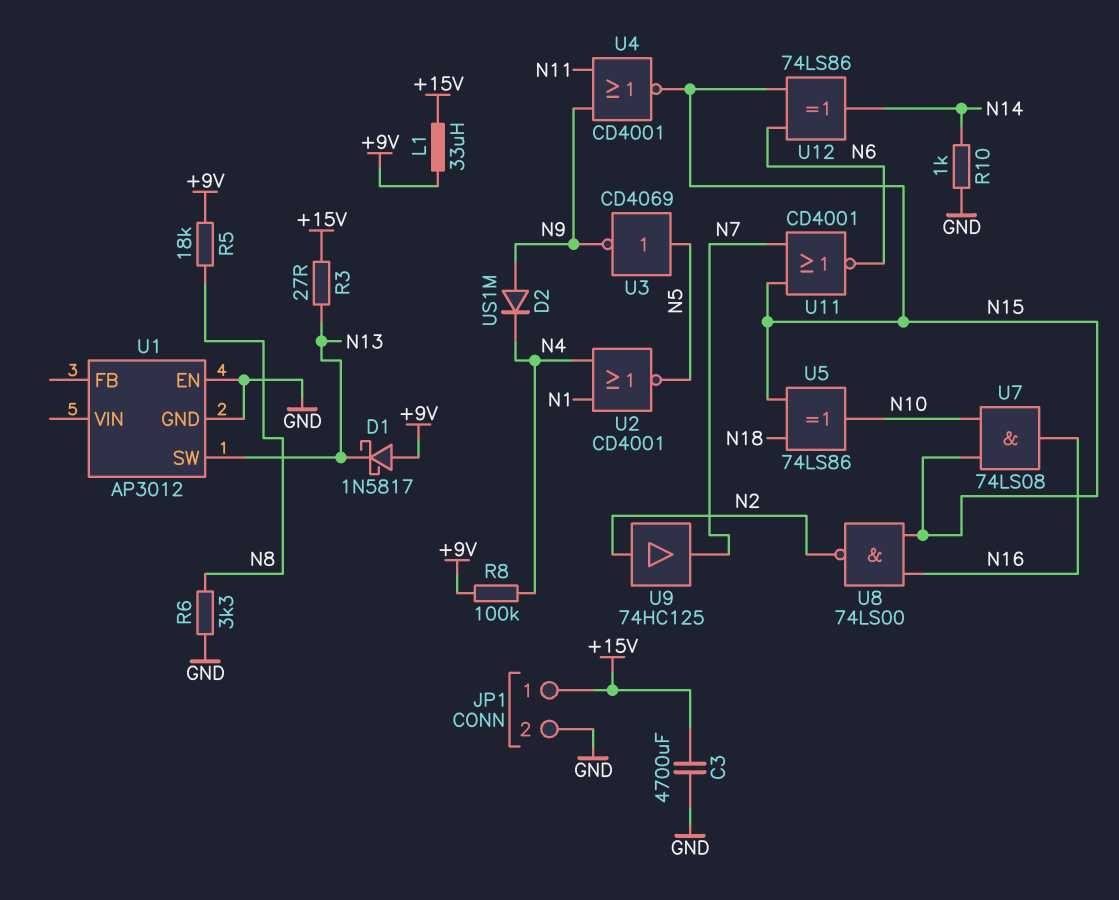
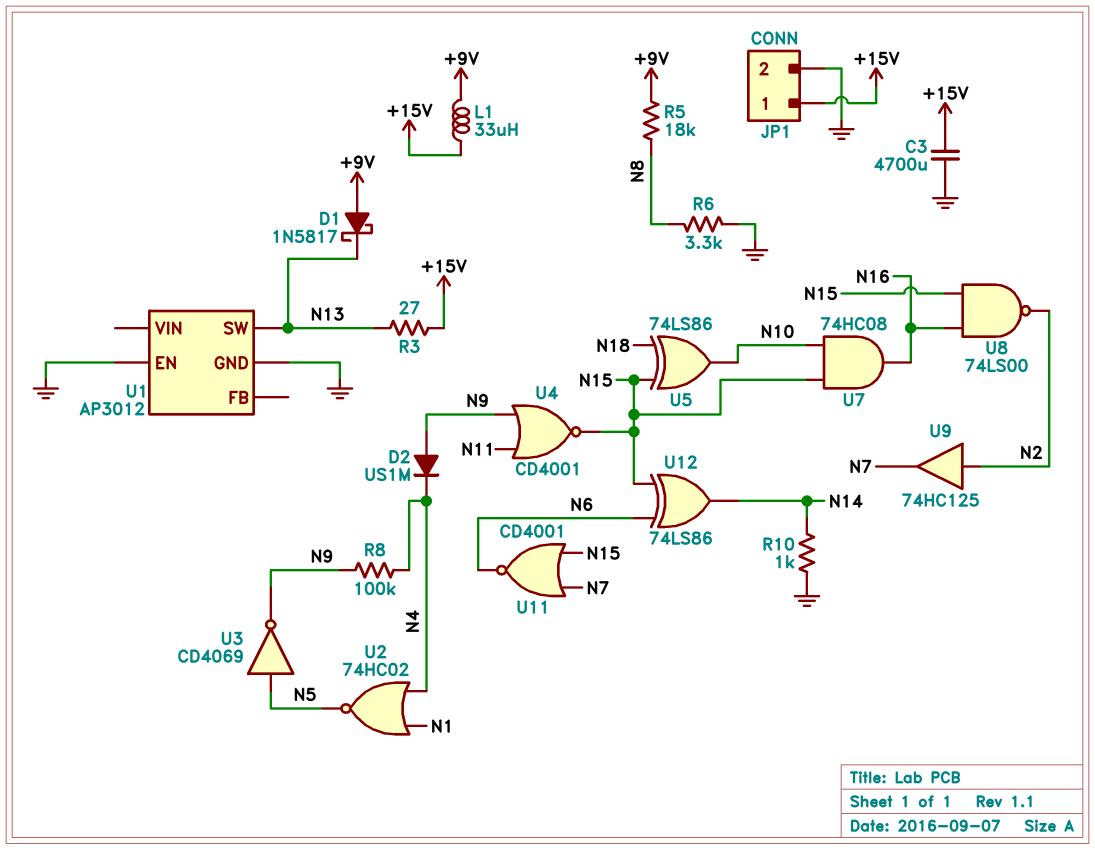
R8: 100k (+9V, N4) -> 100k (N4, N9)
U2: NOR CD4001 (in N1, in N4, out N5) -> NOR 74HC02 (in N1, in N4, out N5)
U7: AND 74LS08 (in N10, in N15, out N16) -> AND 74HC08 (in N10, in N15, out N16)

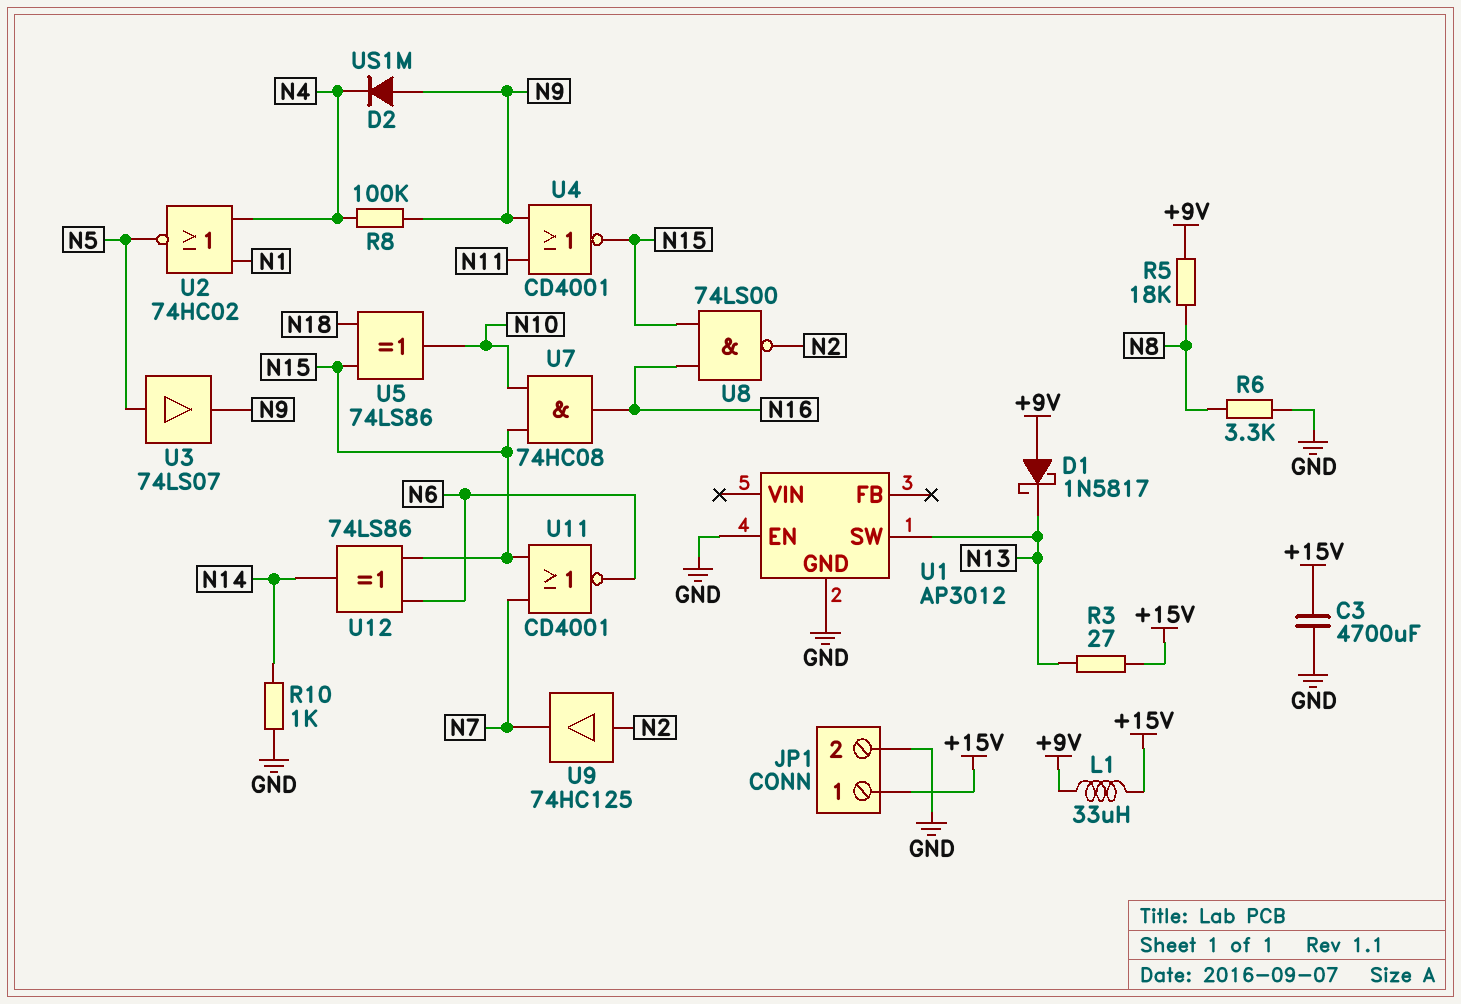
U3: NOT CD4069 (in N5, out N9) -> buffer 74LS07 (in N5, out N9)

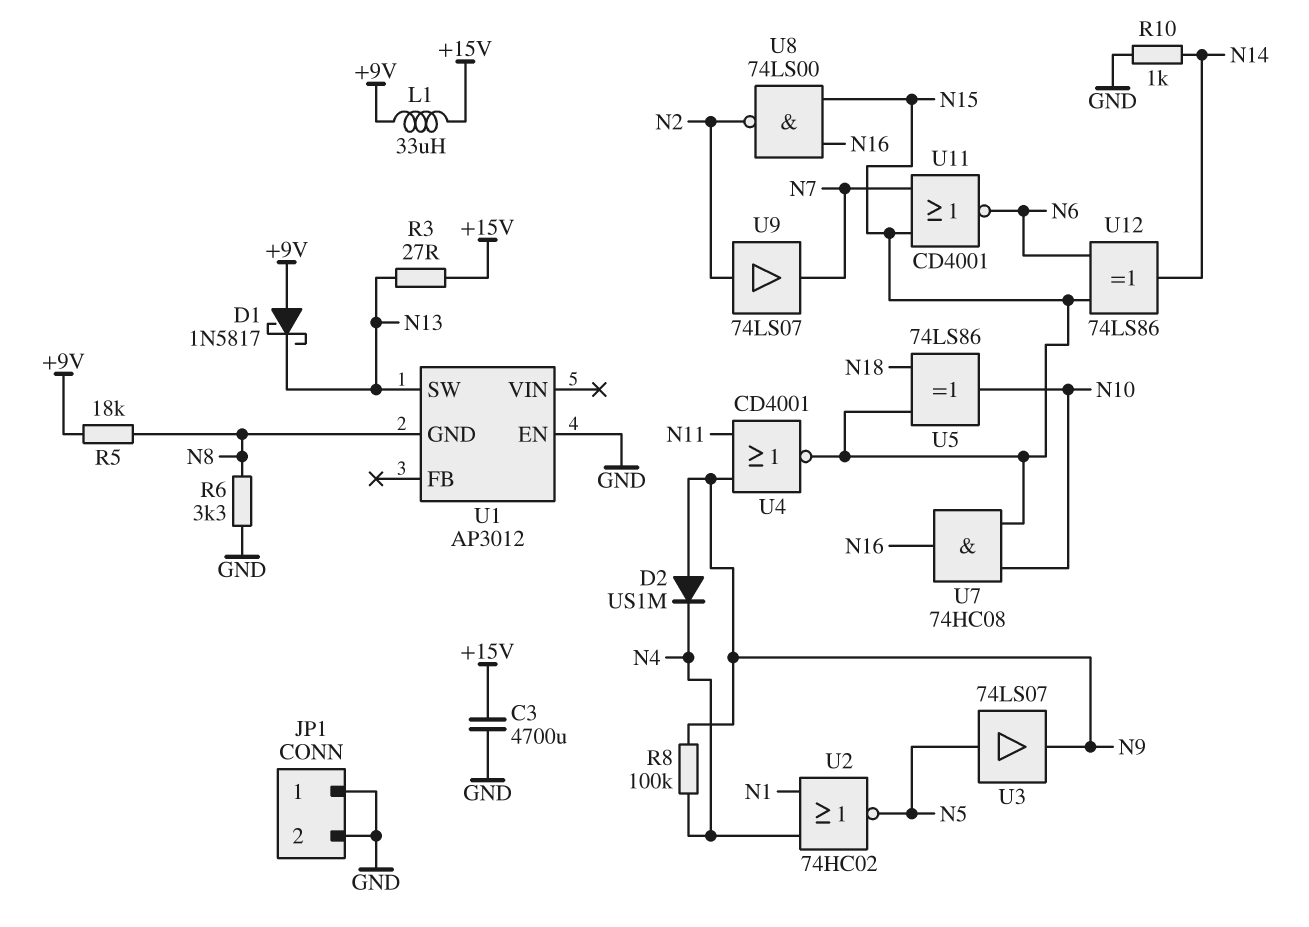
JP1 pin 1: +15V -> GND
U1 pin GND: GND -> N8
U9: buffer 74HC125 (in N2, out N7) -> buffer 74LS07 (in N2, out N7)

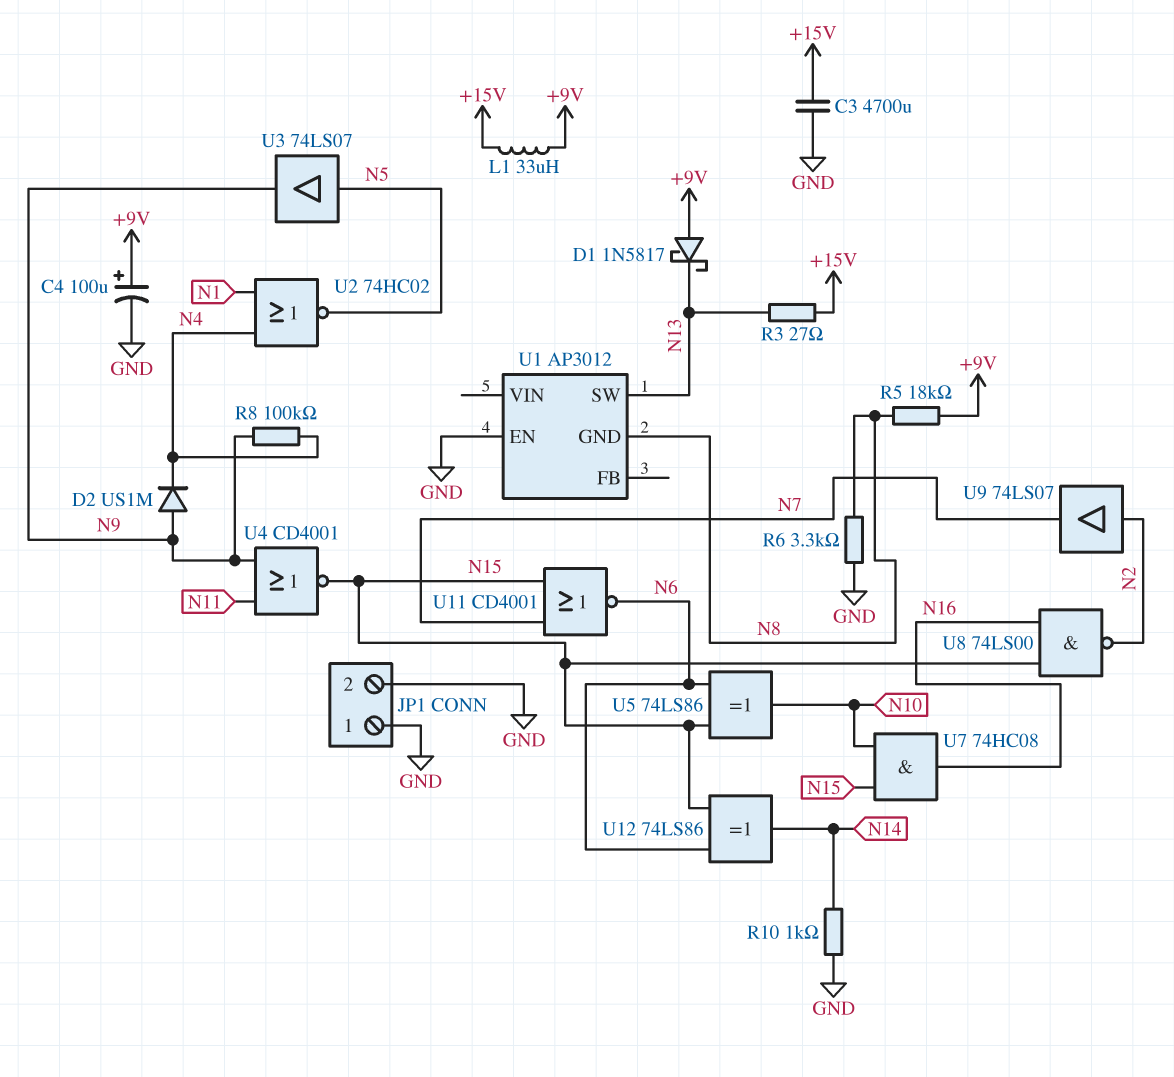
C4: none -> 100uF (plus +9V, minus GND)
U5: XOR 74LS86 (in N15, in N18, out N10) -> XOR 74LS86 (in N6, in N15, out N10)

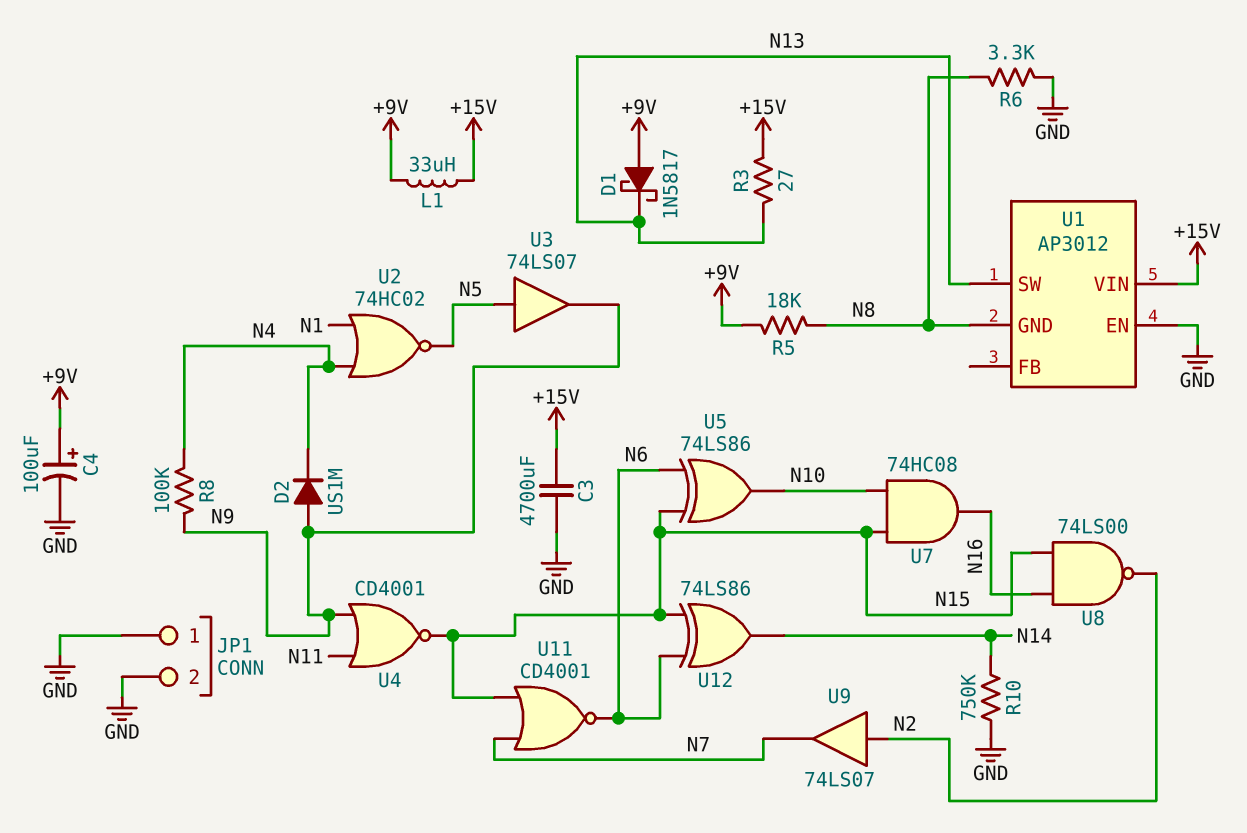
R10: 1k (GND, N14) -> 750k (GND, N14)
U1 pin VIN: none -> +15V

